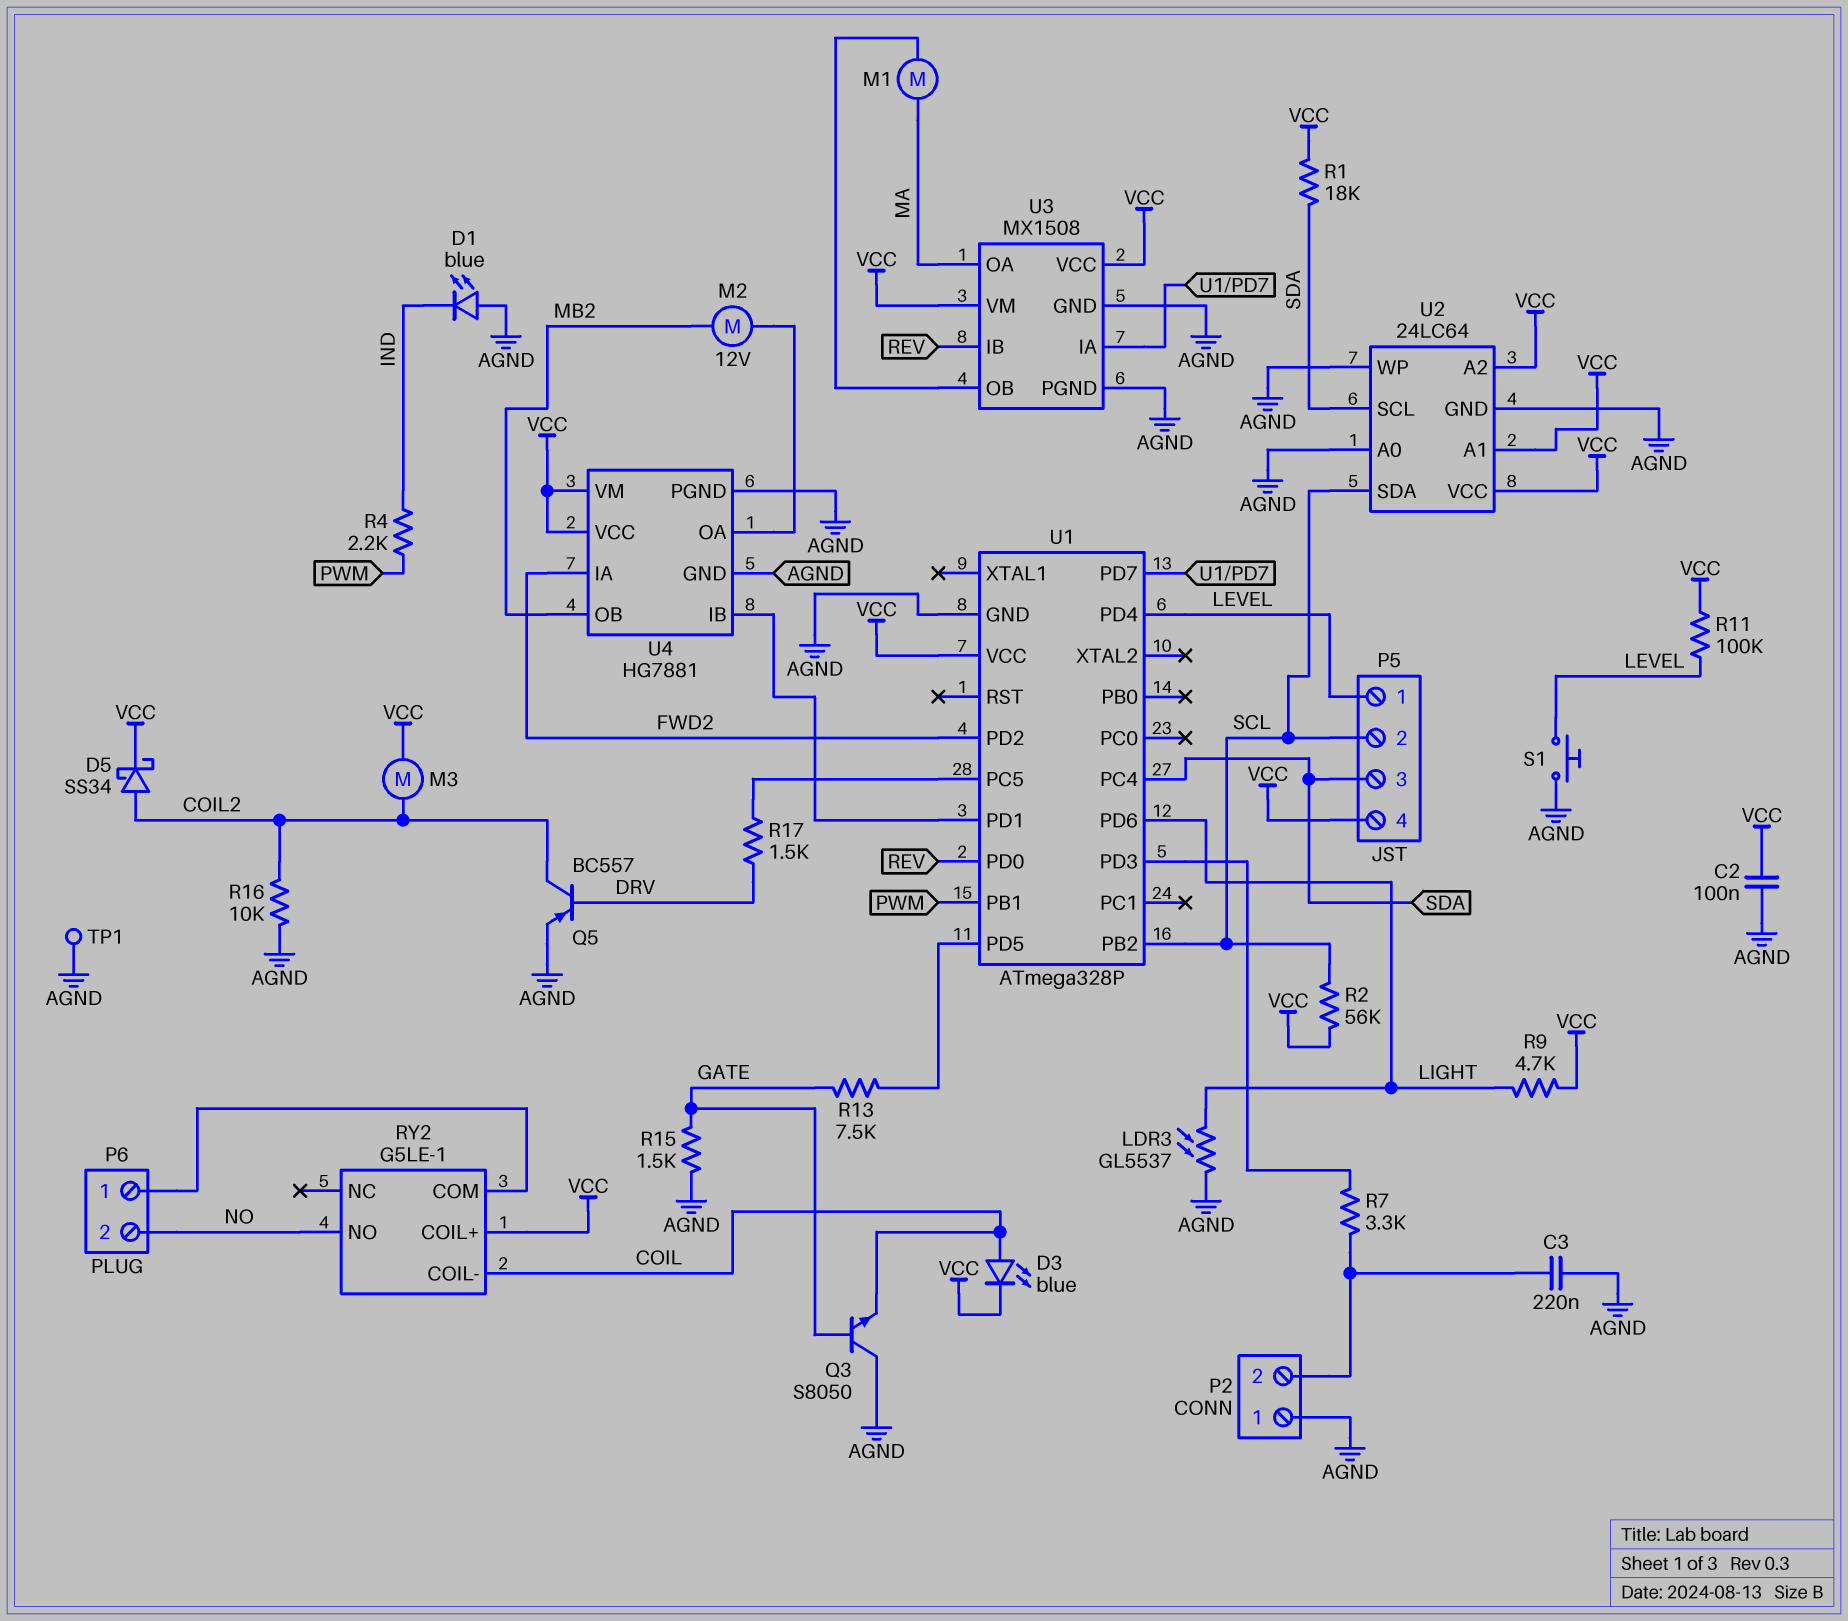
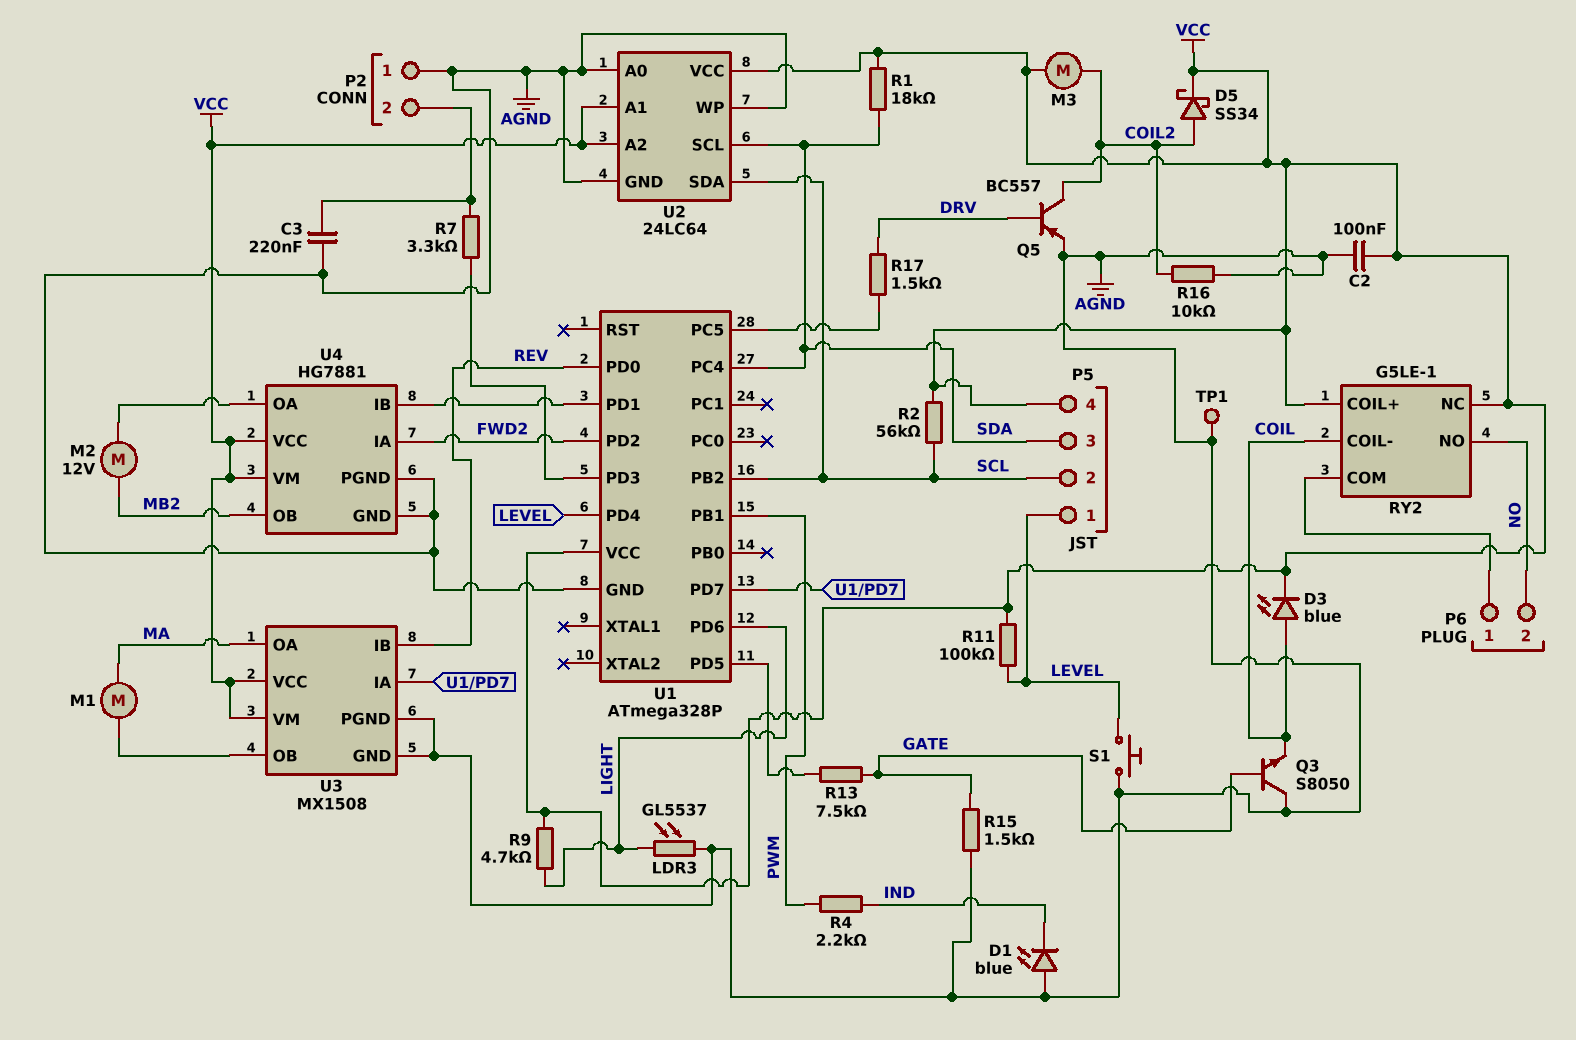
RY2 pin NC: none -> VCC

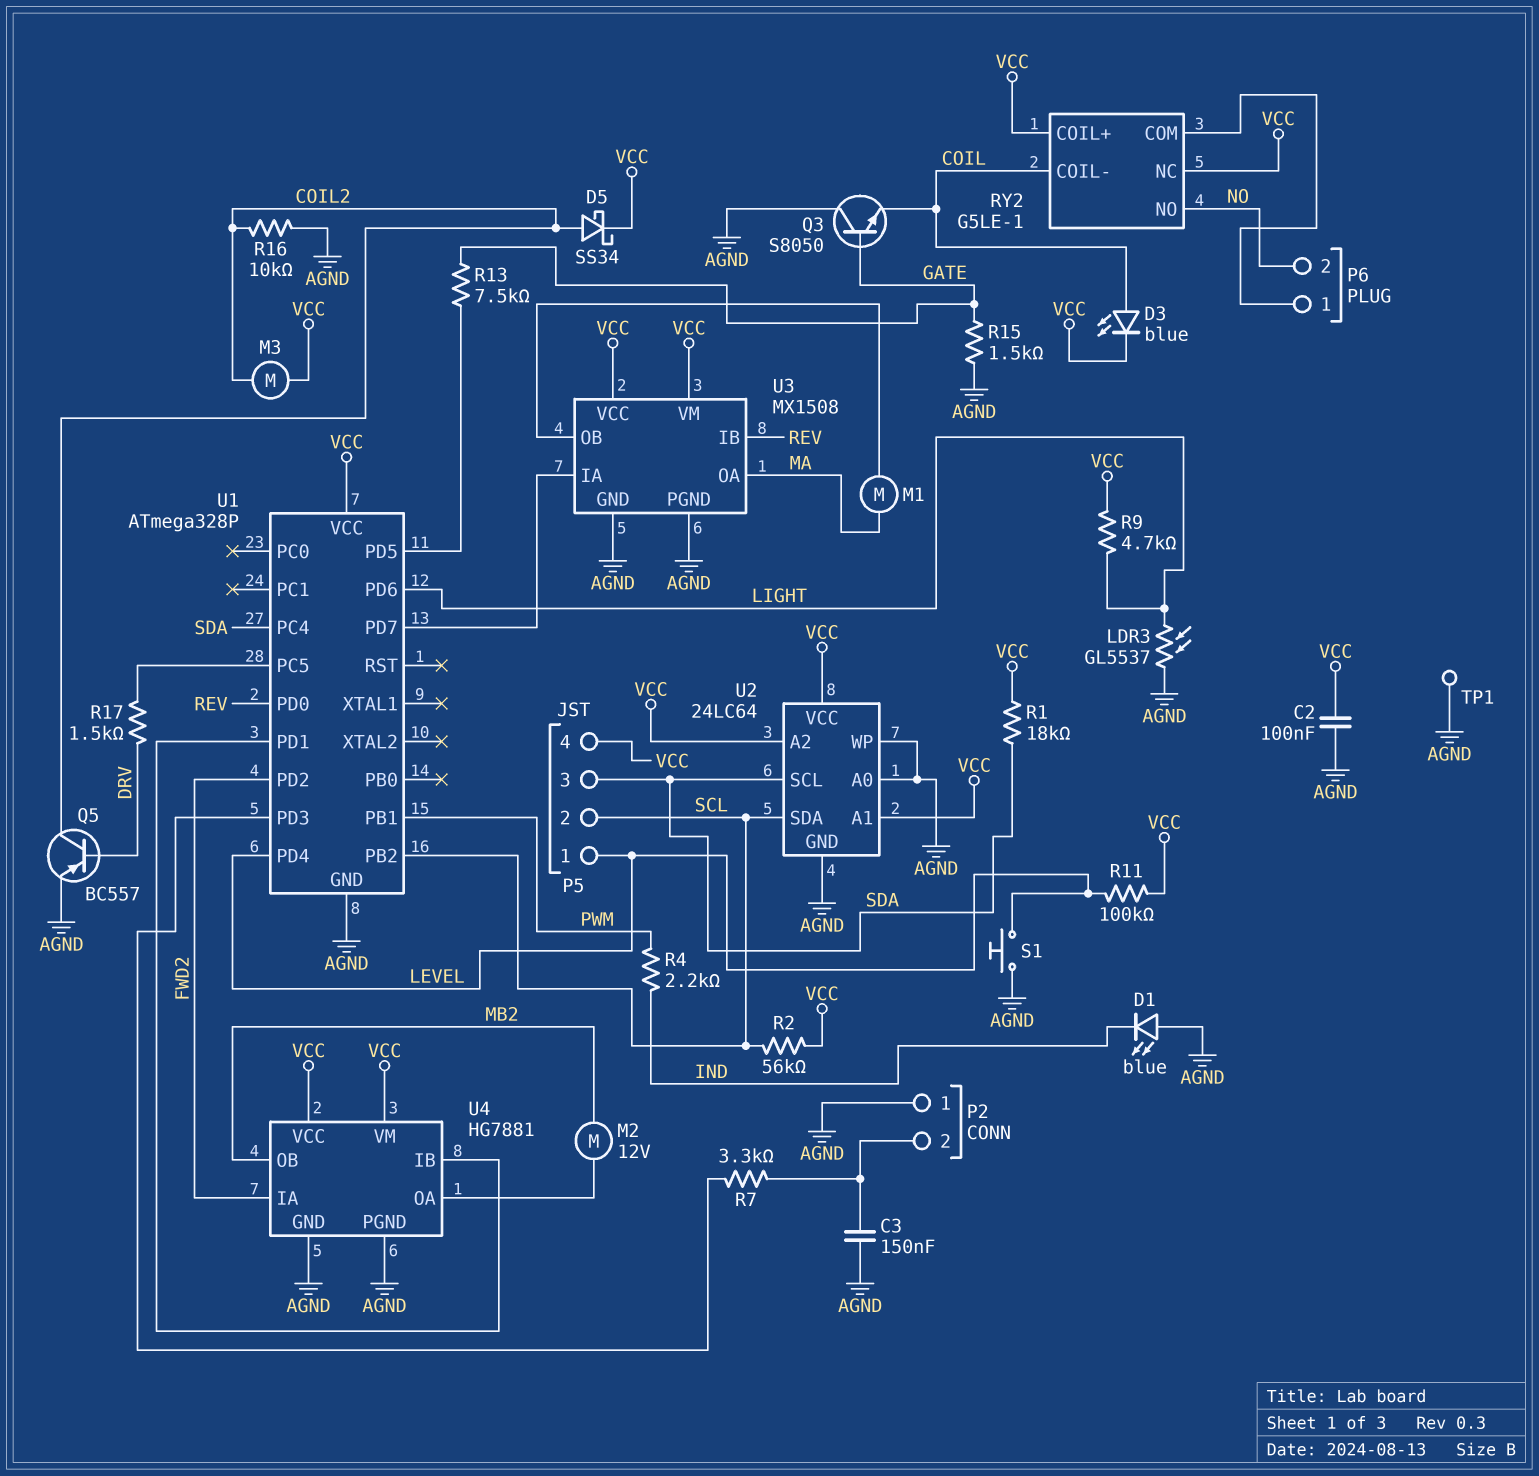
C3: 220nF (AGND, P2/2) -> 150nF (AGND, P2/2)

